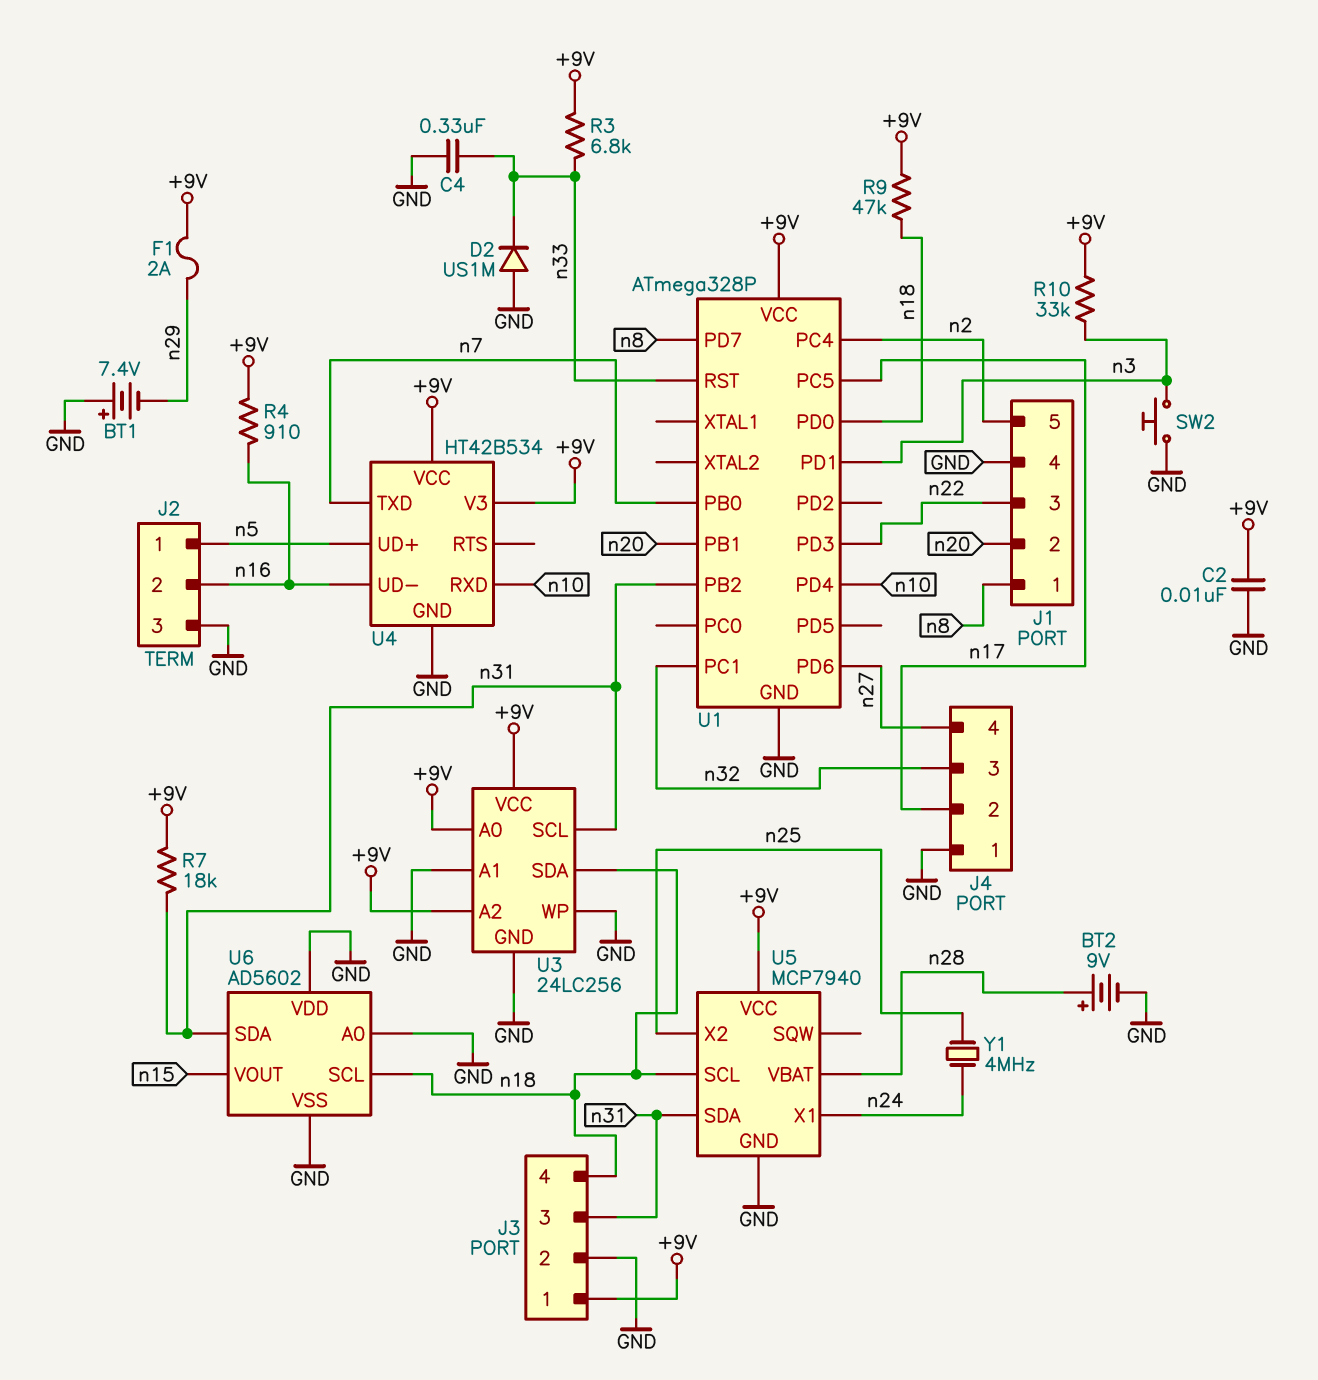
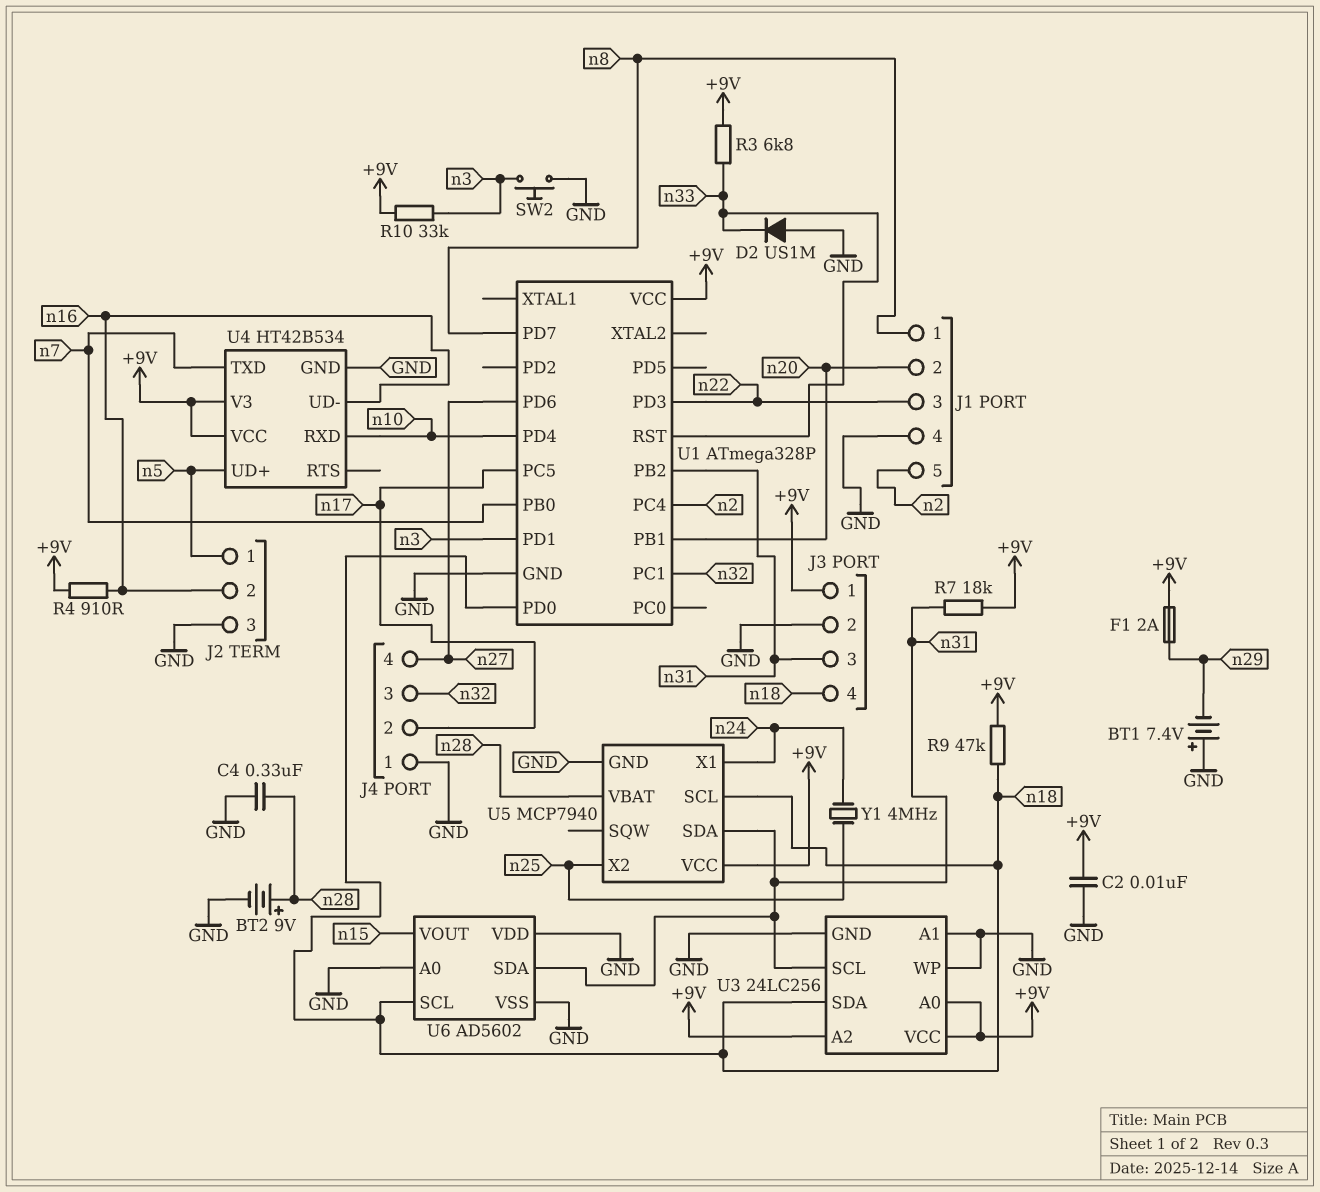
C4: 330nF (GND, n33) -> 330nF (GND, n28)

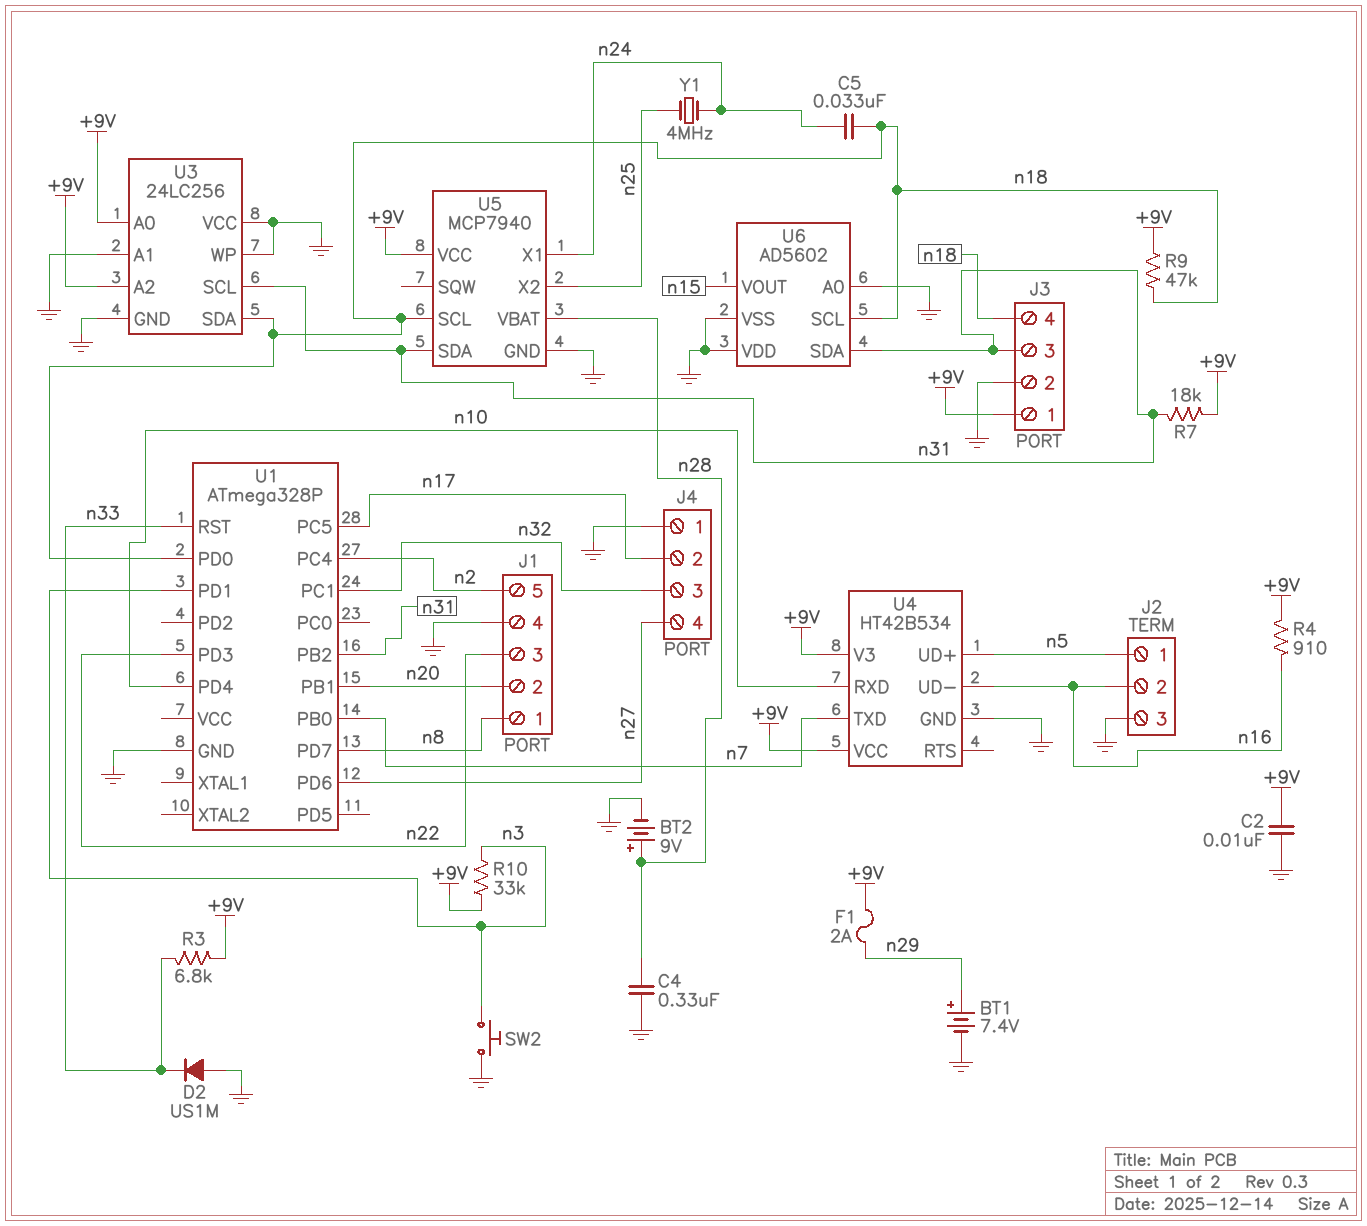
BT1: 7.4V (plus GND, minus n29) -> 7.4V (plus n29, minus GND)
C5: none -> 33nF (n18, n24)
U1 pin VCC: +9V -> none
U3 pin VCC: +9V -> GND

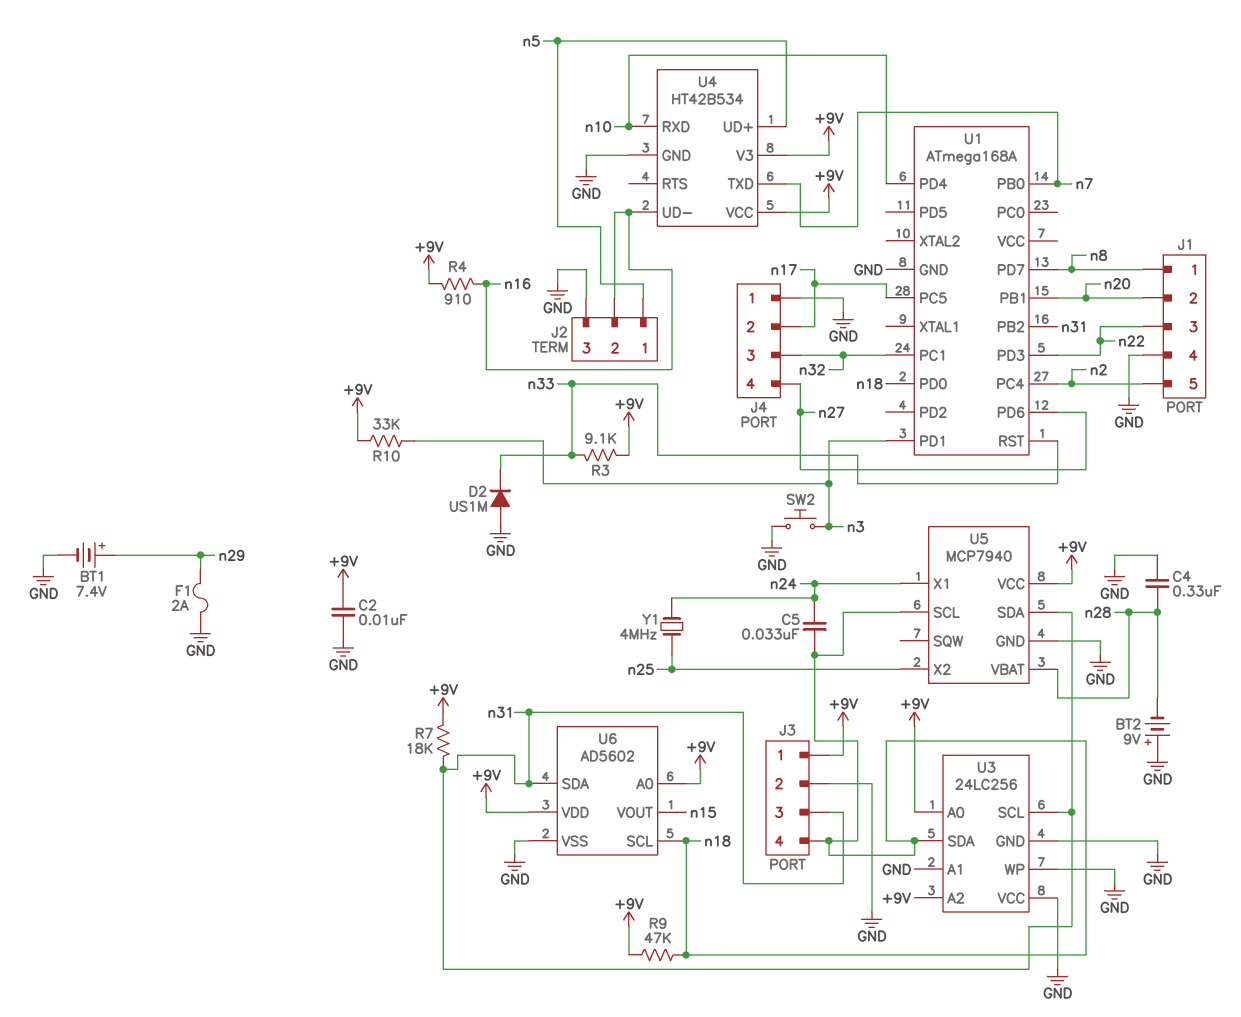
BT2: 9V (plus n28, minus GND) -> 9V (plus GND, minus n28)
F1: 2A (+9V, n29) -> 2A (GND, n29)
R3: 6.8k (+9V, n33) -> 9.1k (+9V, n33)
U1: ATmega328P -> ATmega168A
U6 pin A0: GND -> +9V
U6 pin VDD: GND -> +9V

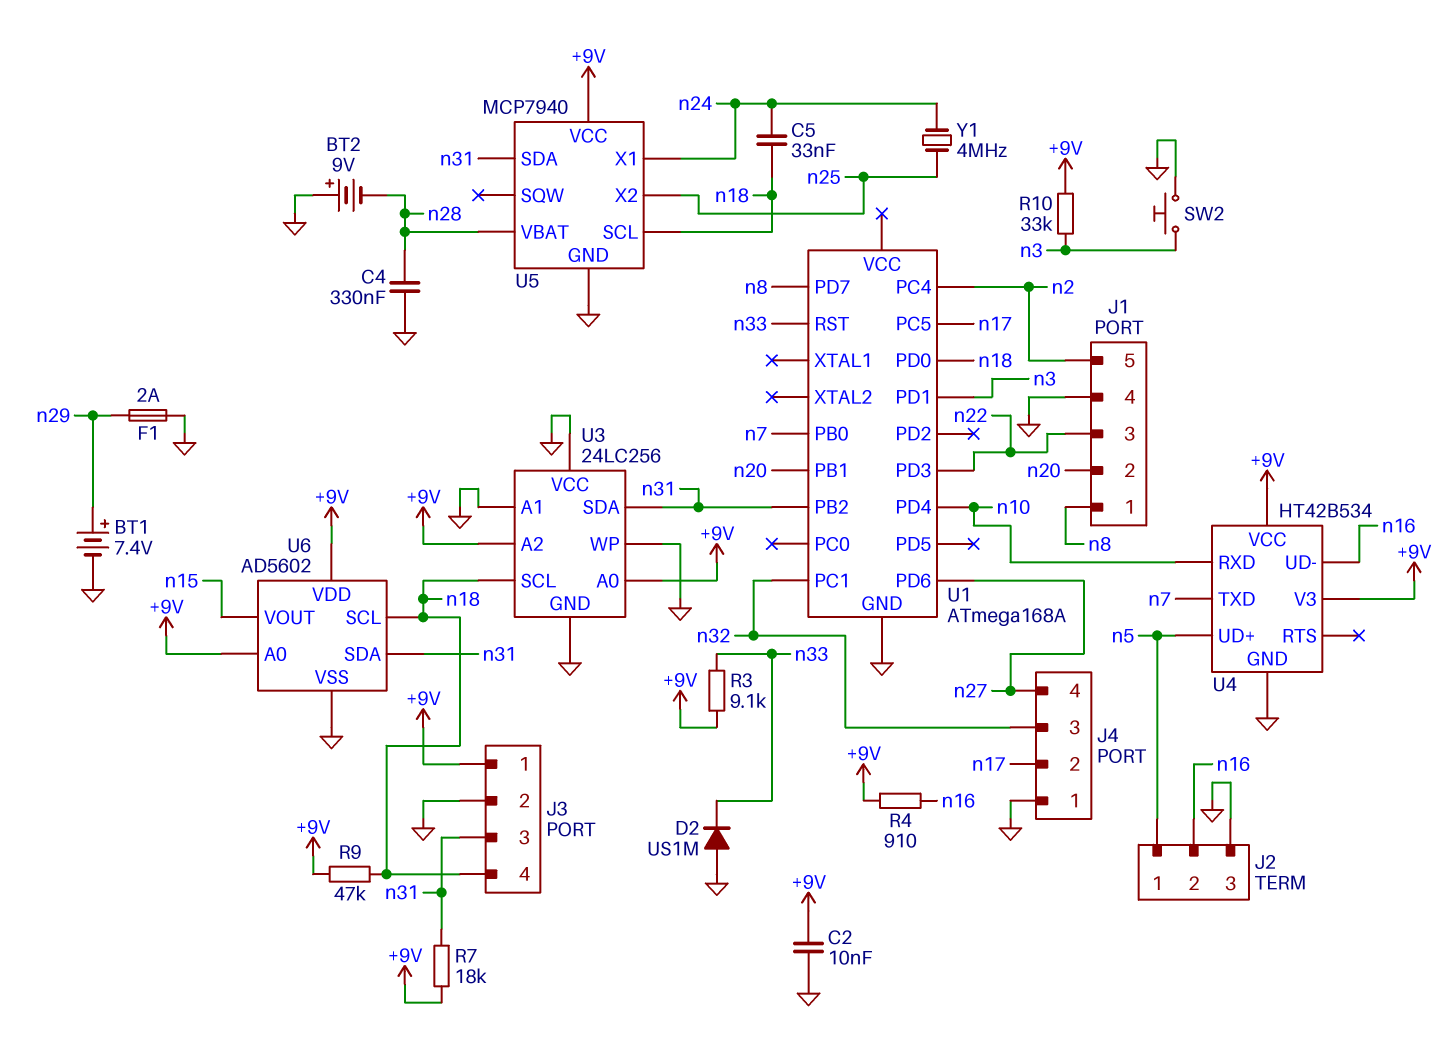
U3 pin SCL: n31 -> n18
U3 pin SDA: n18 -> n31

